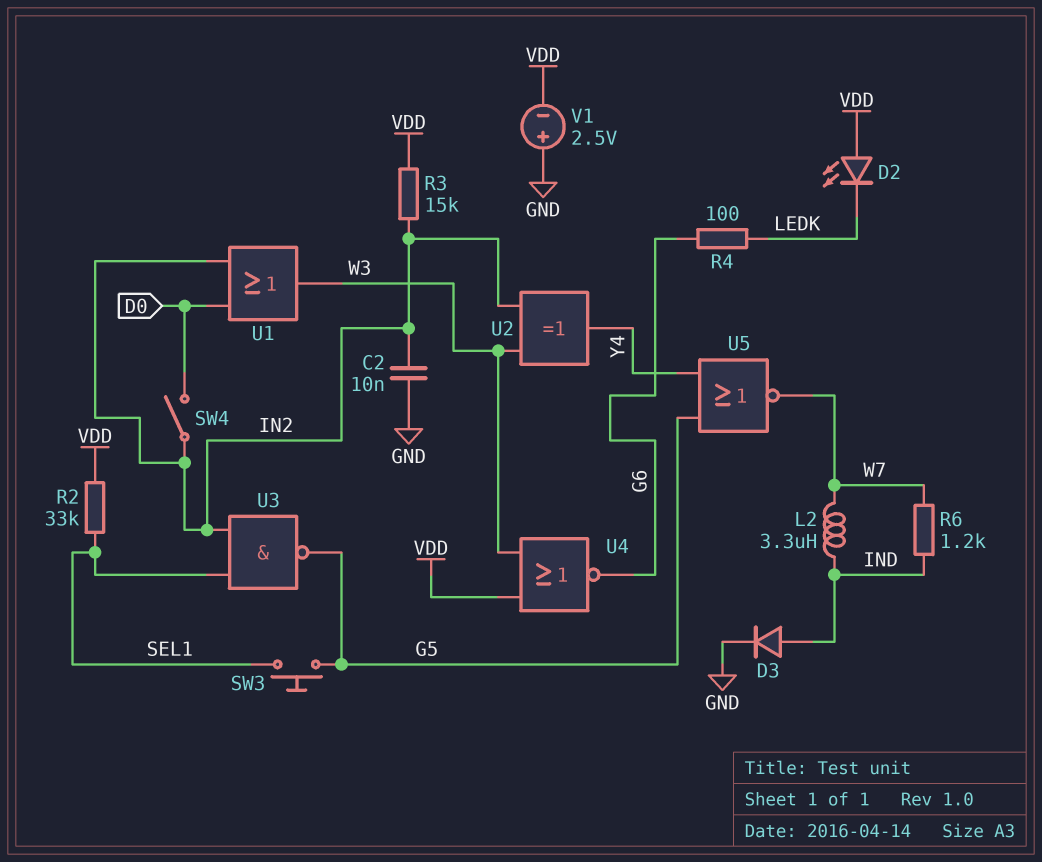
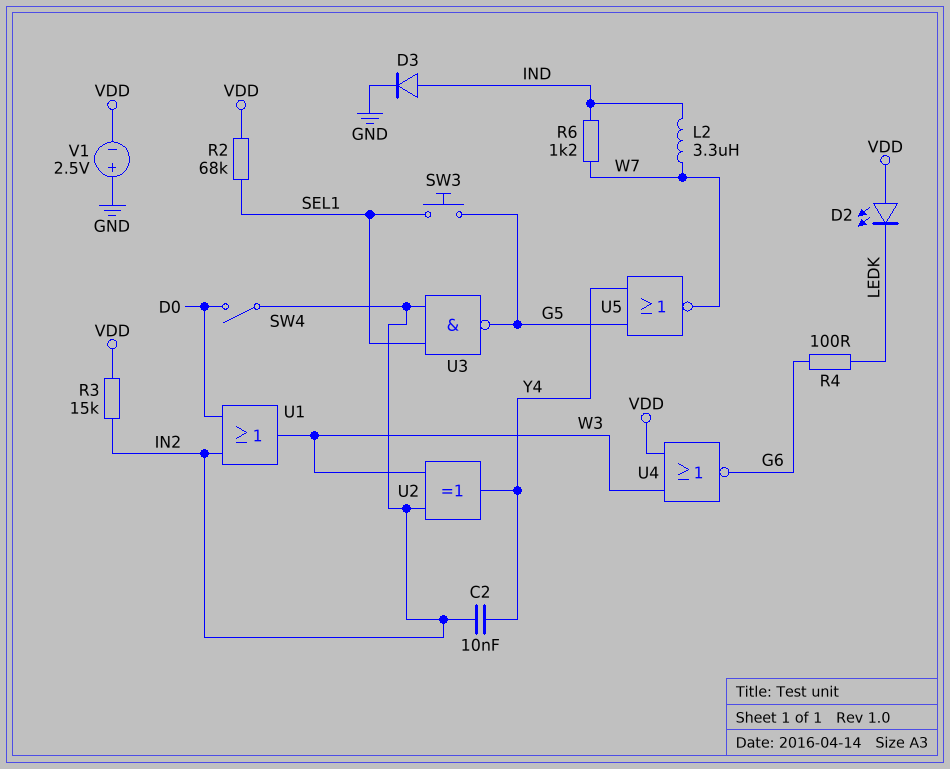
C2: 10nF (GND, IN2) -> 10nF (IN2, Y4)
R2: 33k (SEL1, VDD) -> 68k (SEL1, VDD)

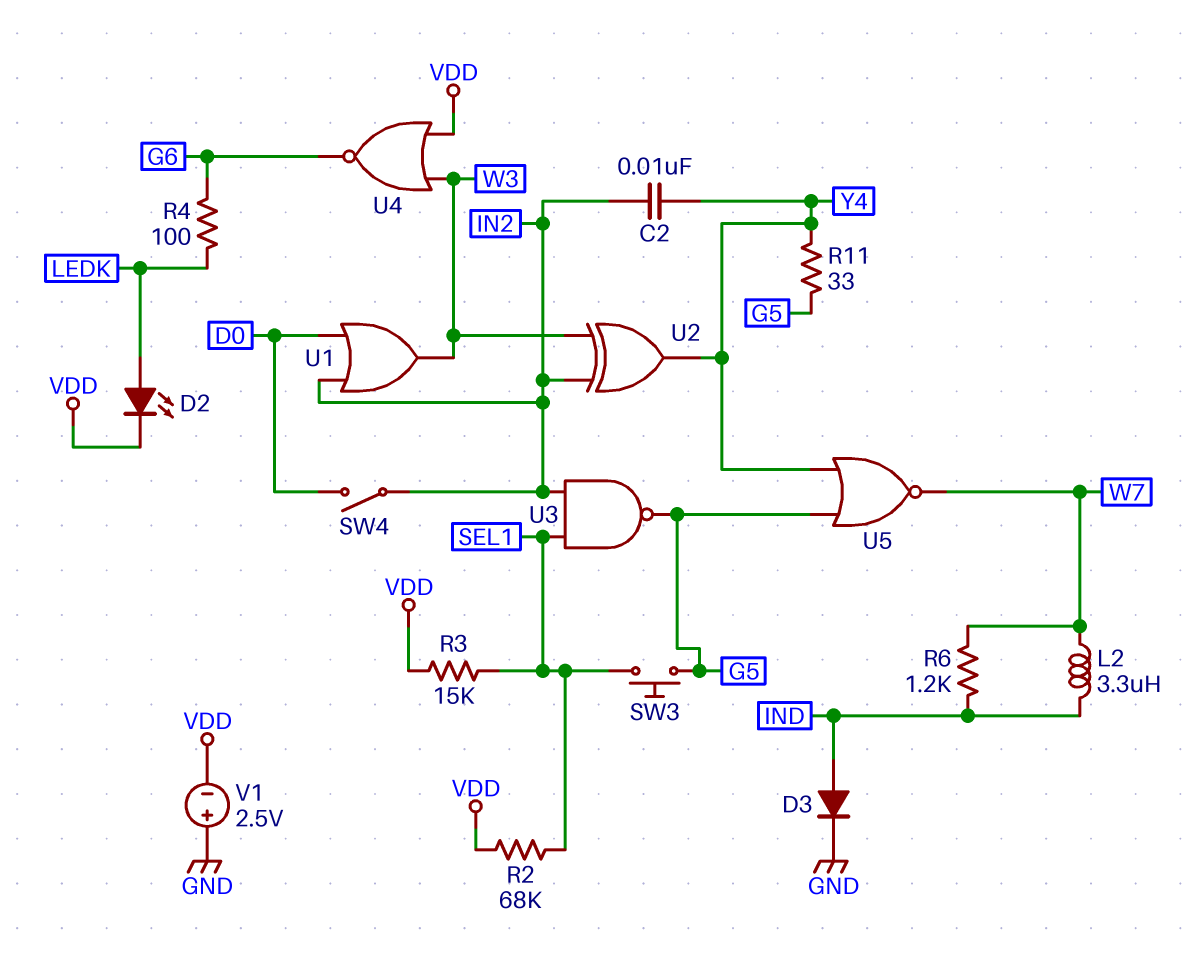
D2: LED (A VDD, K LEDK) -> LED (A LEDK, K VDD)
R3: 15k (IN2, VDD) -> 15k (SEL1, VDD)
R11: none -> 33 (G5, Y4)

